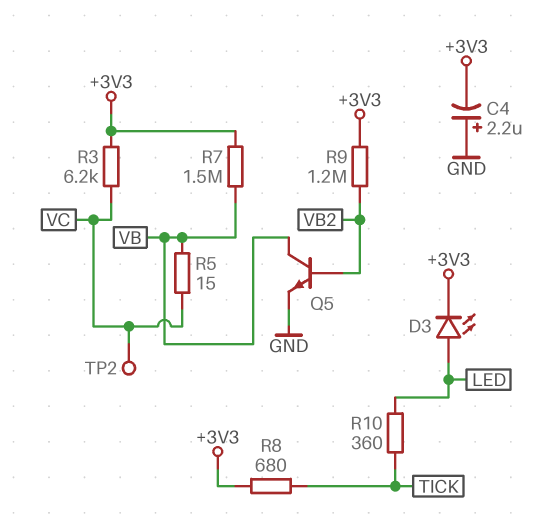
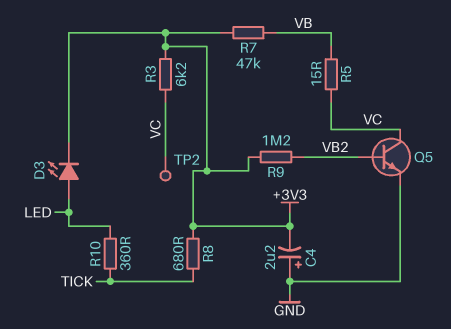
Q5: NPN (B VB2, C VB, E GND) -> NPN (B VB2, C VC, E GND)
R7: 1.5M (+3V3, VB) -> 47k (+3V3, VB)

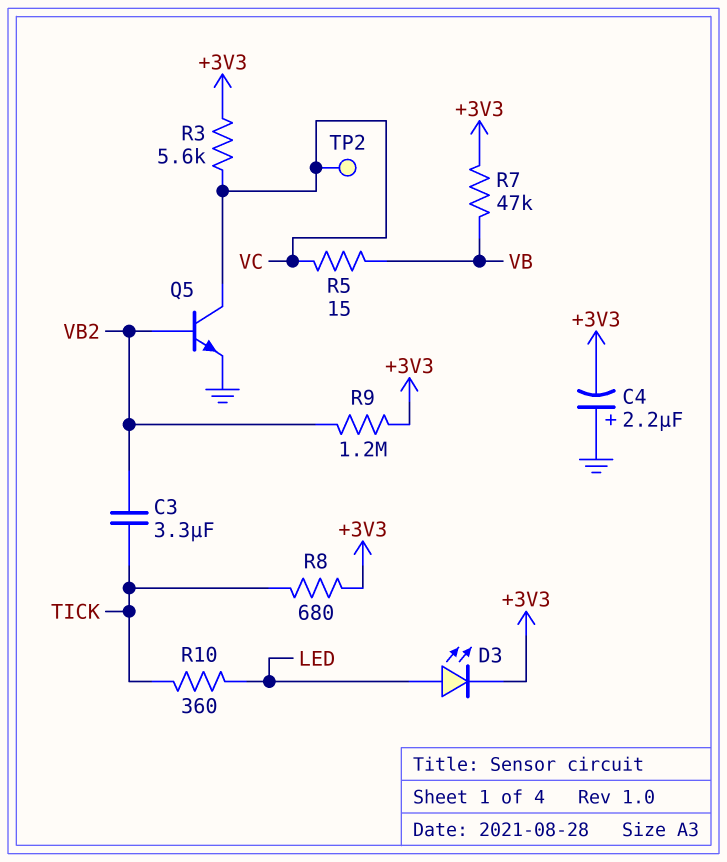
C3: none -> 3.3uF (TICK, VB2)
R3: 6.2k (+3V3, VC) -> 5.6k (+3V3, VC)

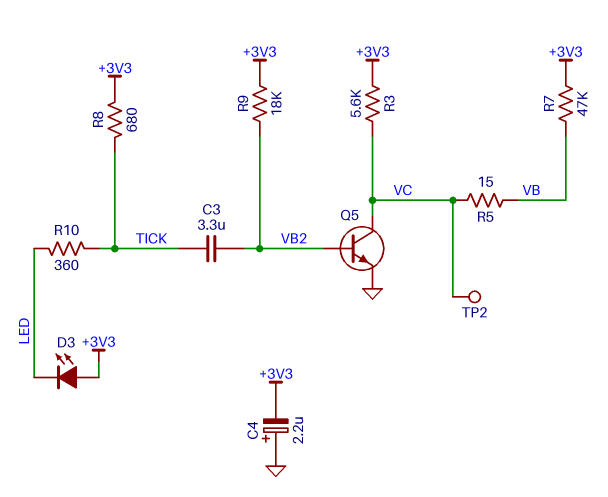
D3: LED (A LED, K +3V3) -> LED (A +3V3, K LED)
R9: 1.2M (+3V3, VB2) -> 18k (+3V3, VB2)

